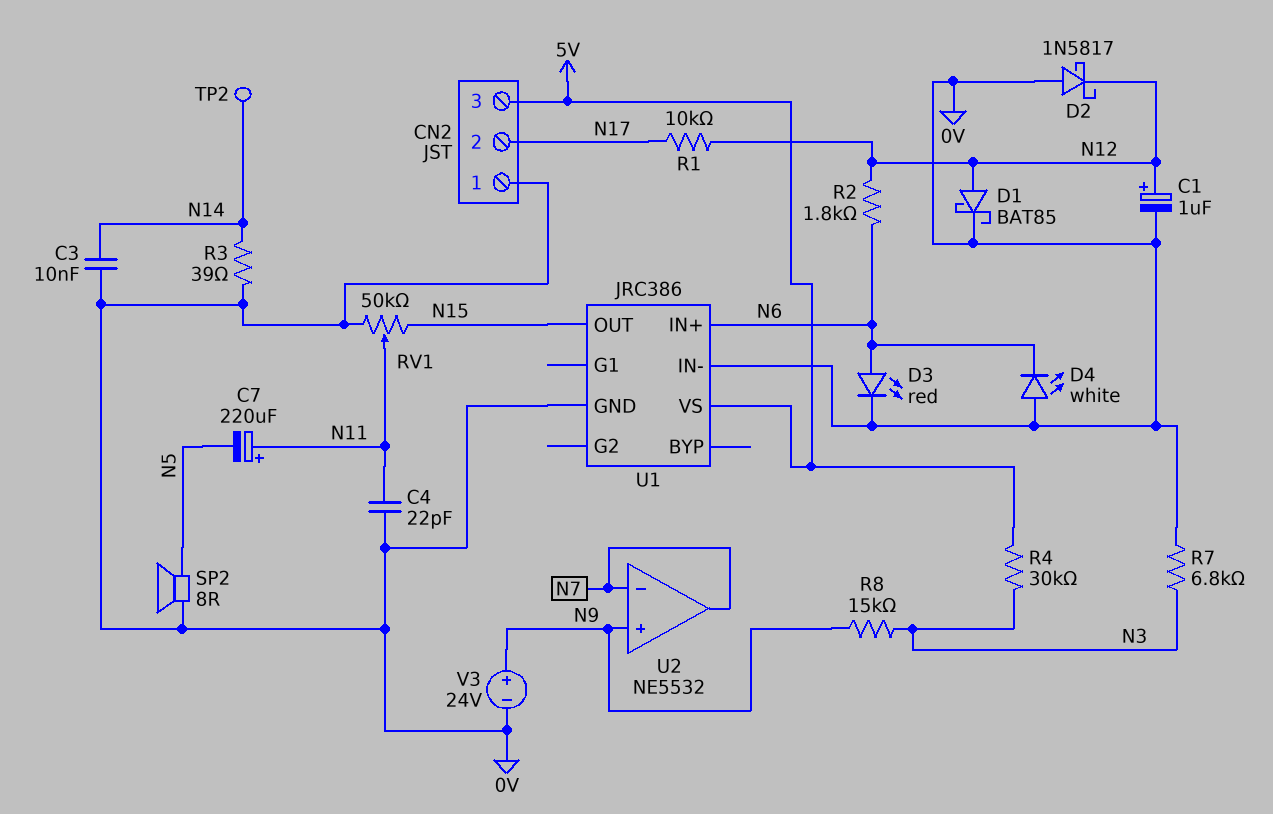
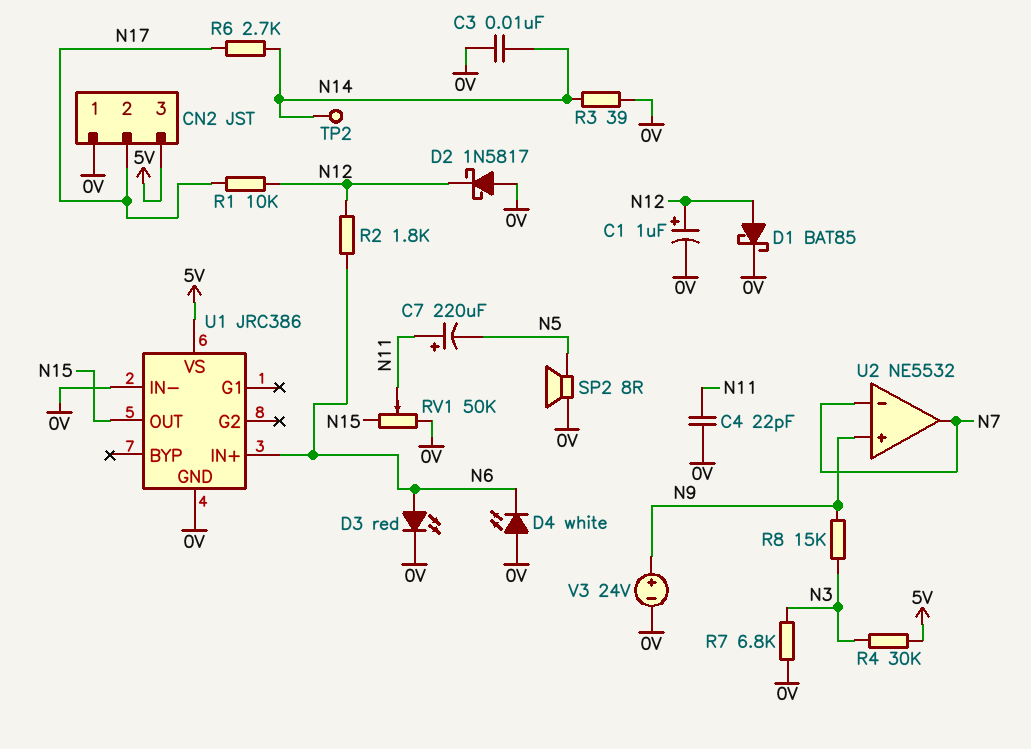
R6: none -> 2.7k (N14, N17)

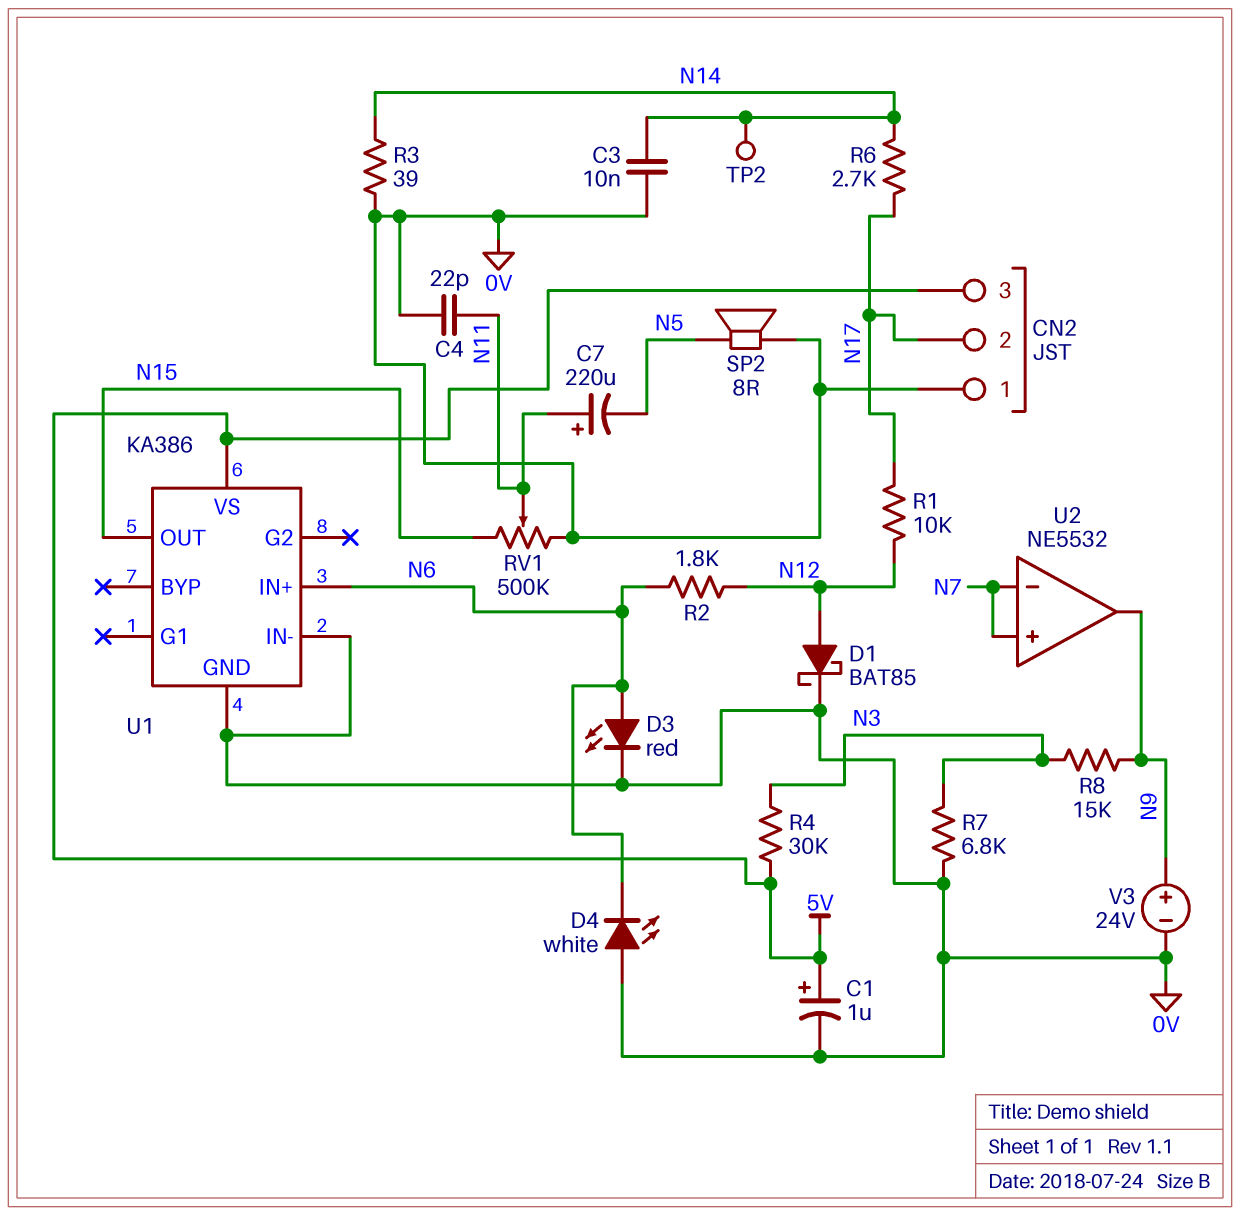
C1: 1uF (plus N12, minus 0V) -> 1uF (plus 5V, minus 0V)
D2: schottky 1N5817 (A 0V, K N12) -> none
RV1: 50k (0V, N15, wiper N11) -> 500k (0V, N15, wiper N11)
U1: JRC386 -> KA386
U2 pin in+: N9 -> N7
U2 pin out: N7 -> N9

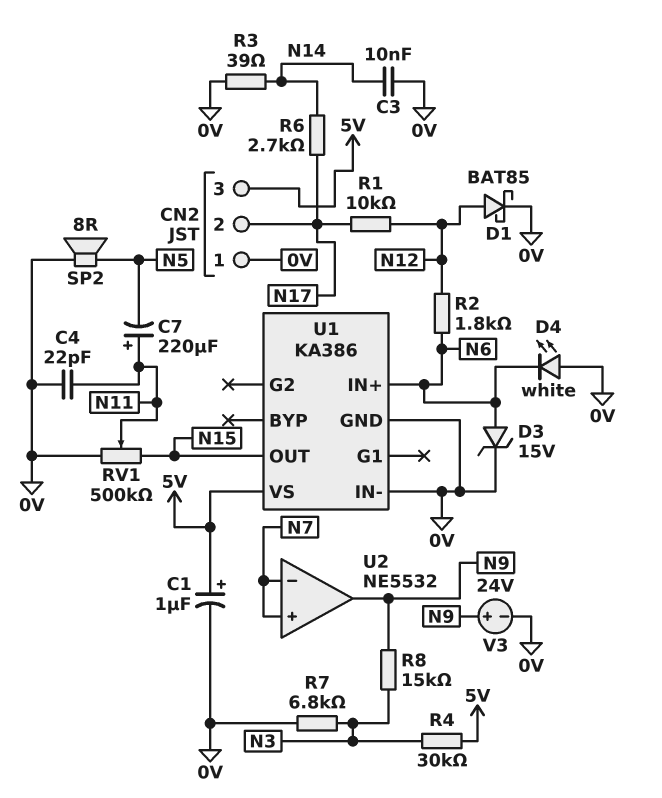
D3: LED red (A N6, K 0V) -> zener 15V (A N6, K 0V)
TP2: test point (N14) -> none

